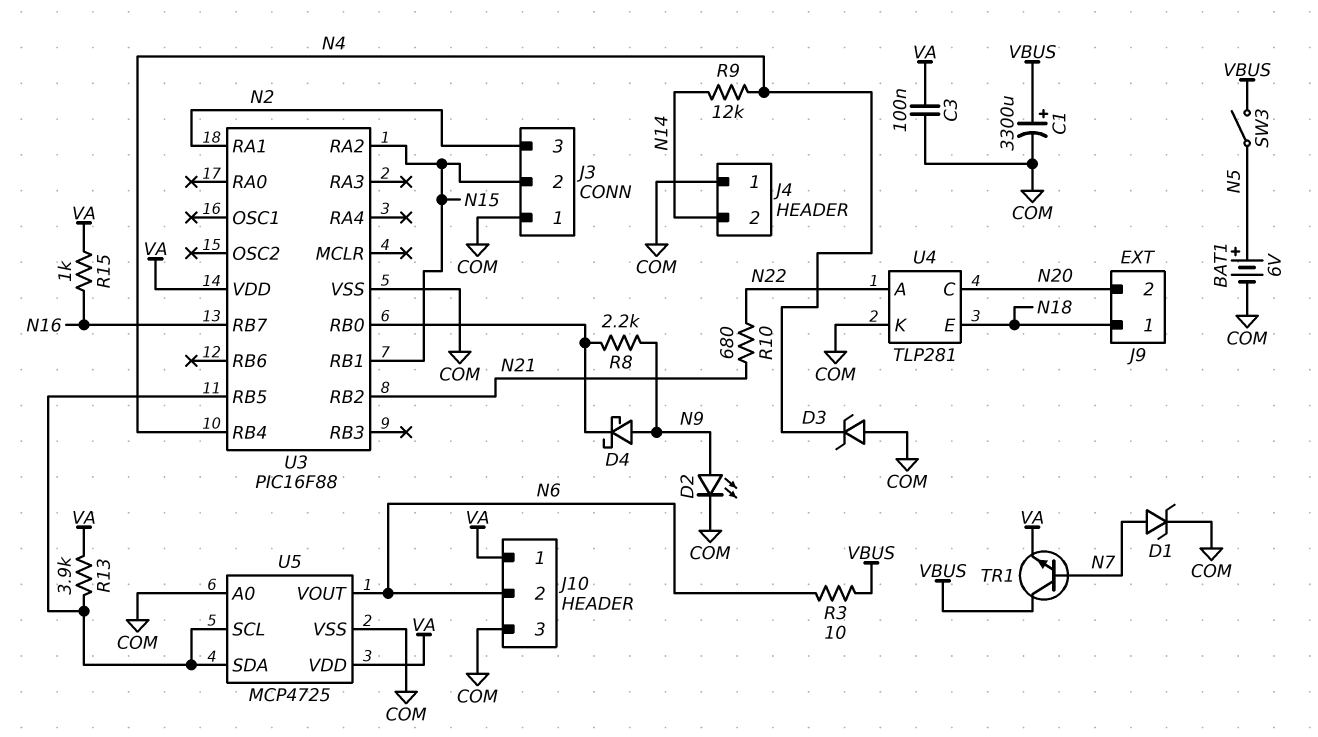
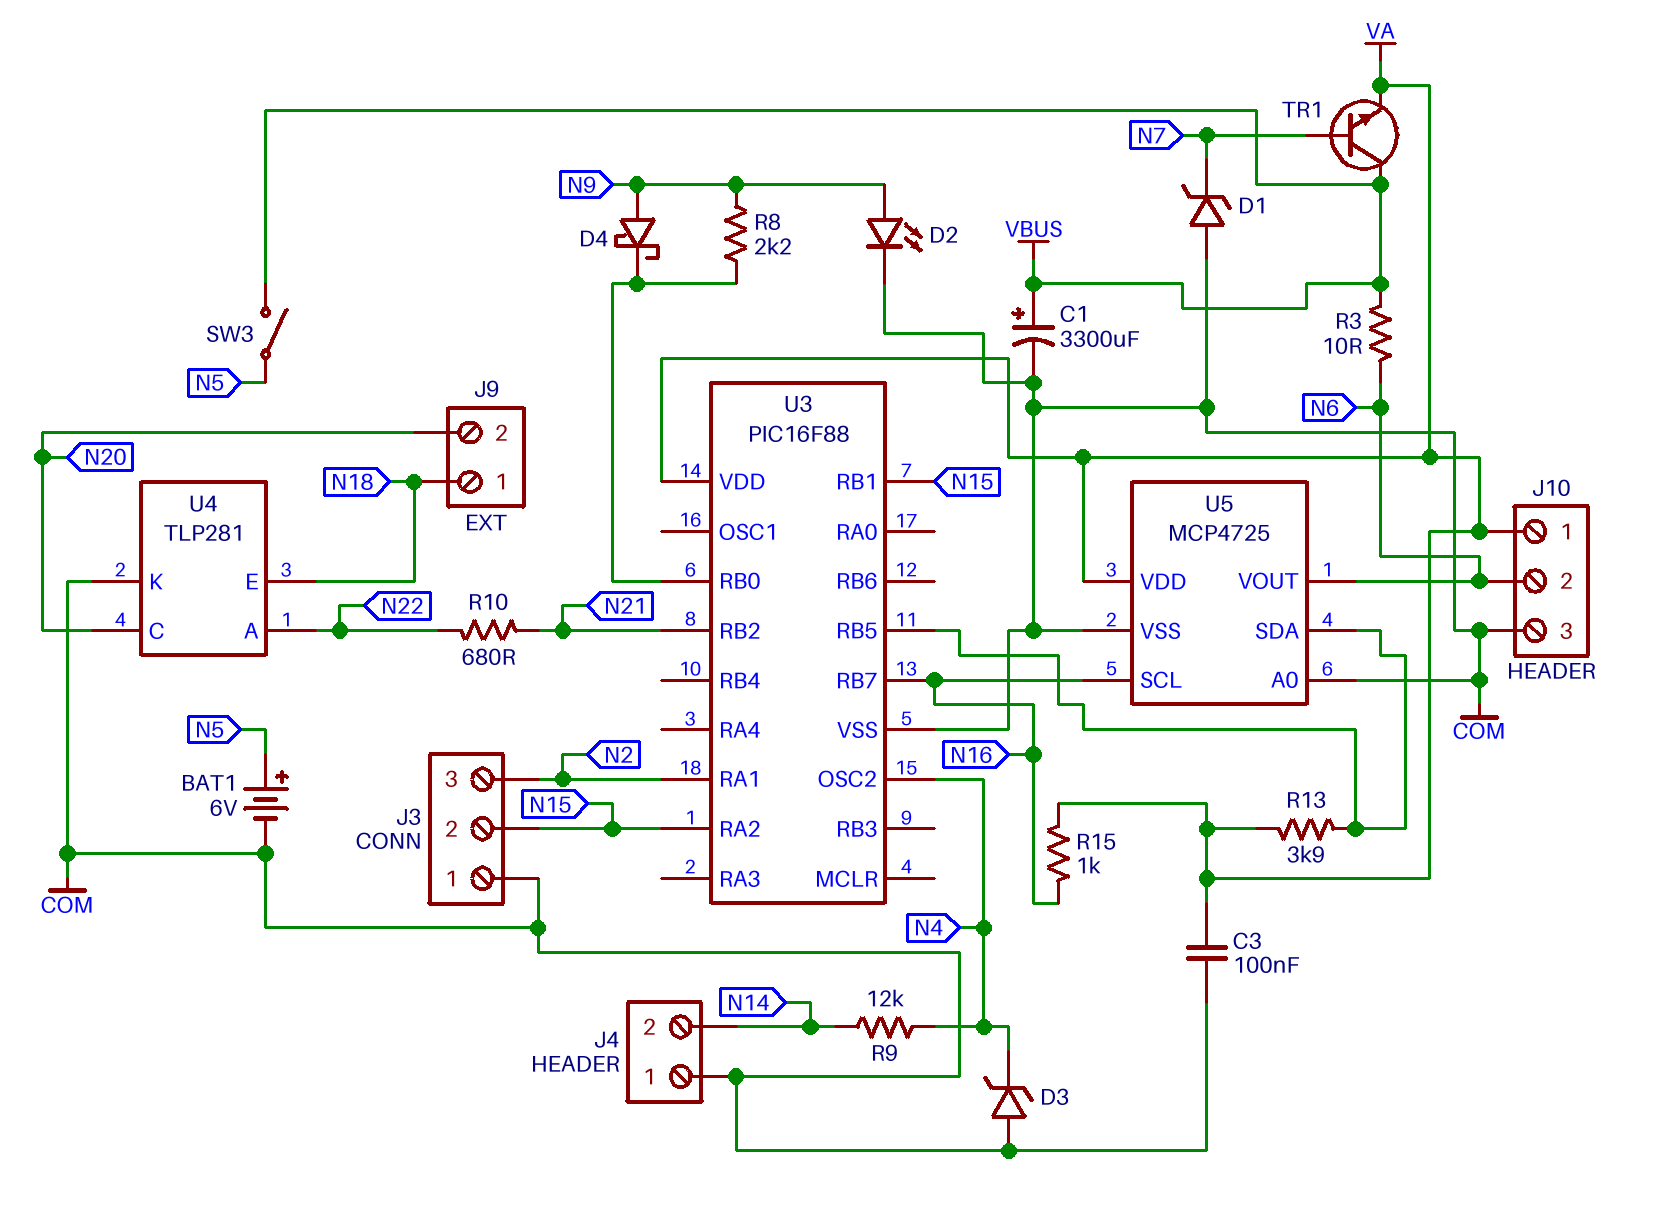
D1: zener (A N7, K COM) -> zener (A COM, K N7)
U3 pin OSC2: none -> N4
U3 pin RB4: N4 -> none
U5 pin SCL: U3/RB5 -> N16

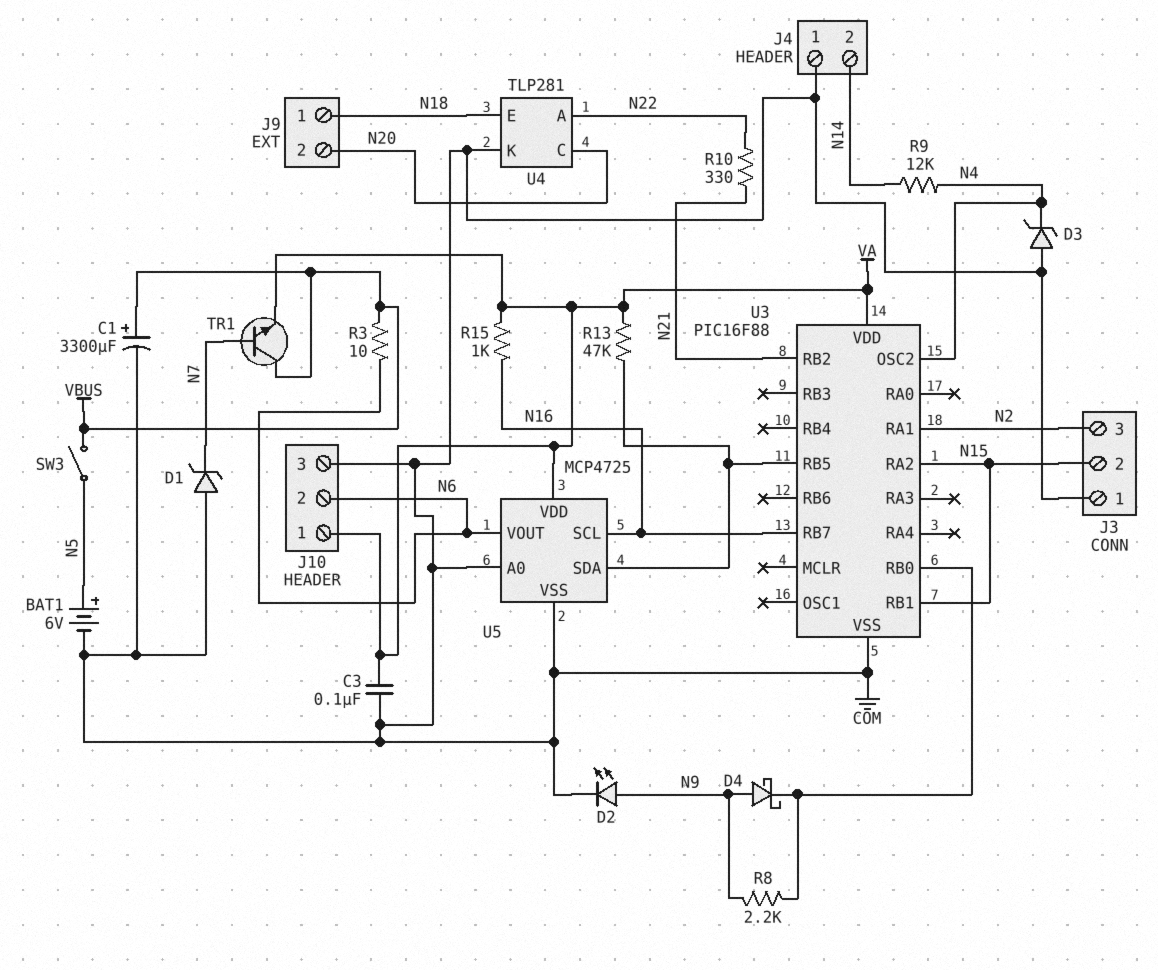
R10: 680 (N21, N22) -> 330 (N21, N22)
R13: 3.9k (U3/RB5, VA) -> 47k (U3/RB5, VA)

